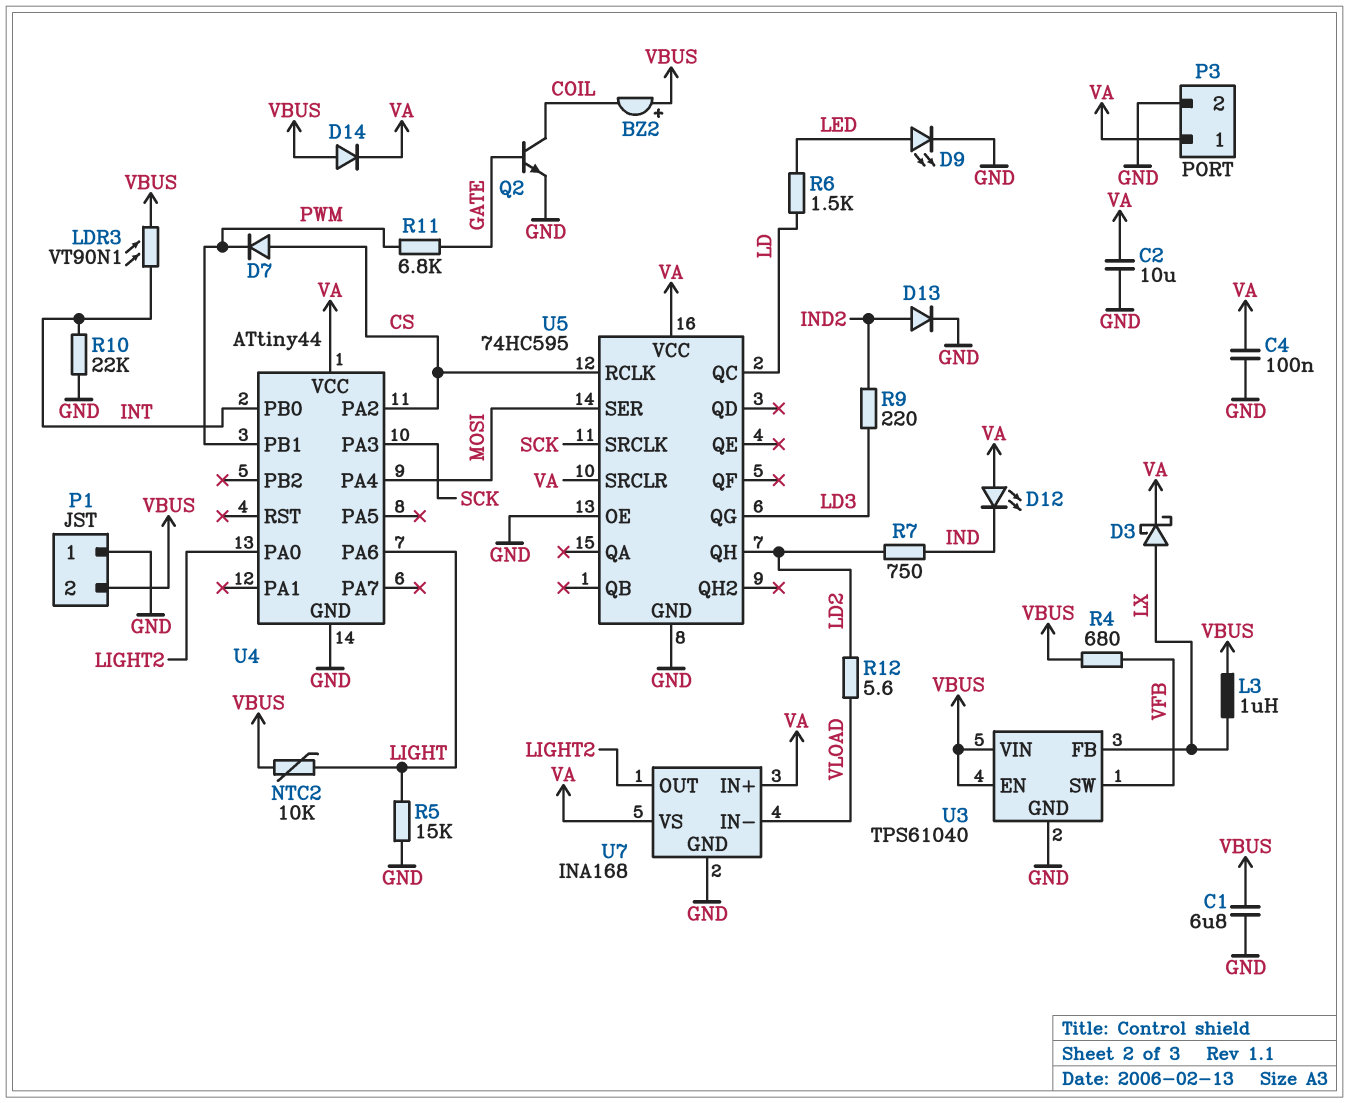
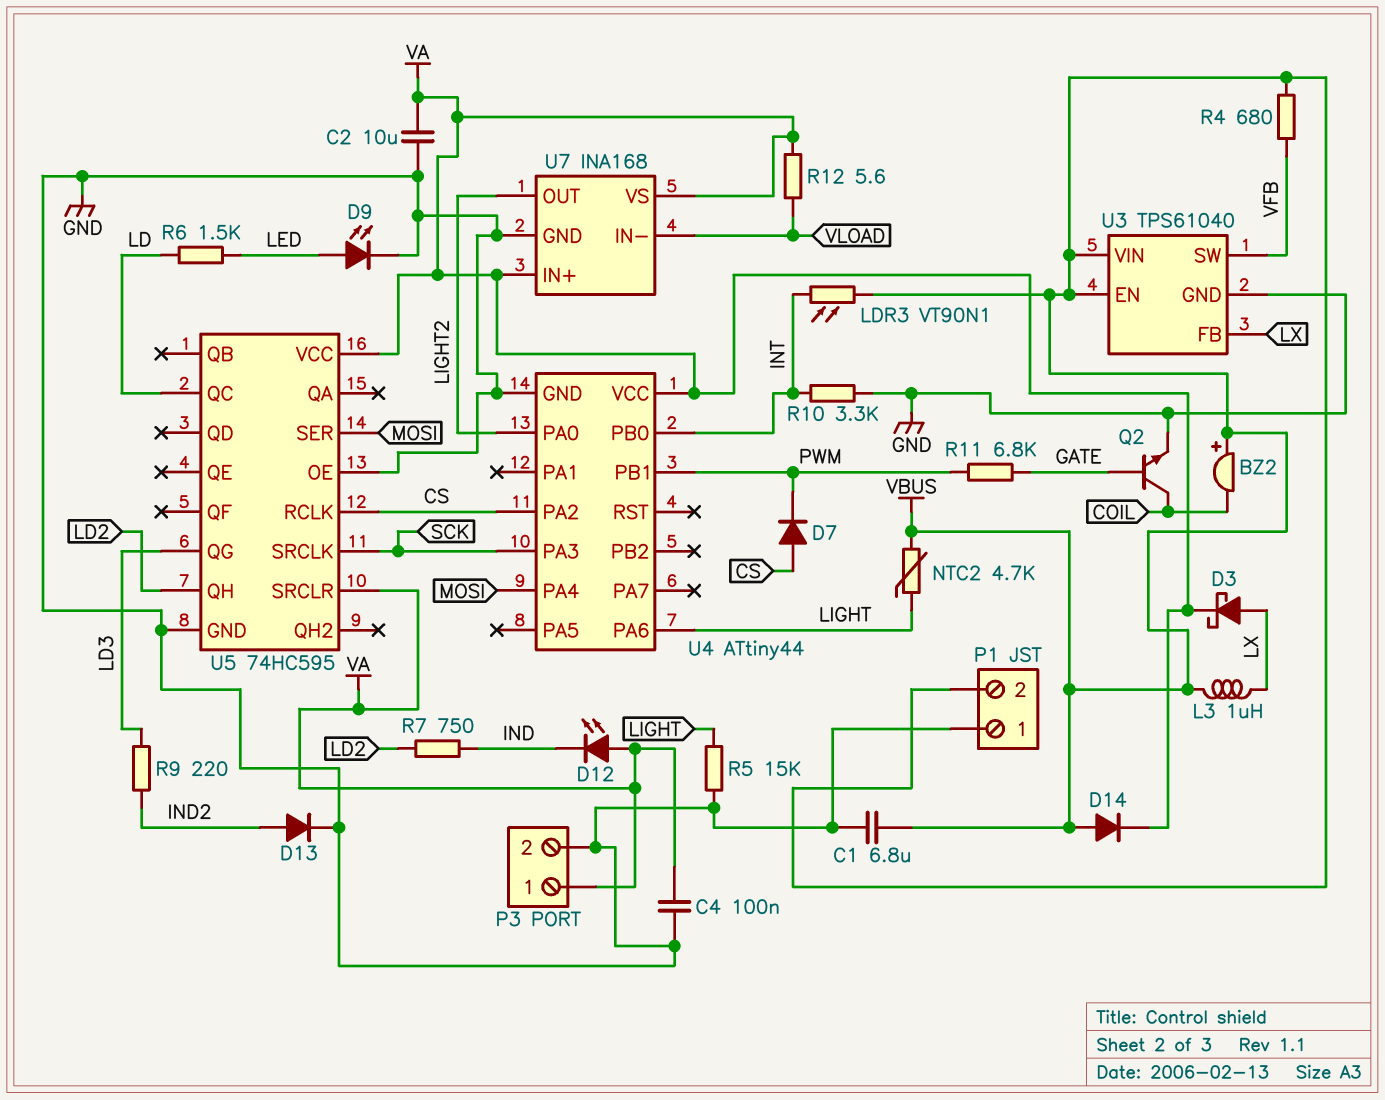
NTC2: 10k (LIGHT, VBUS) -> 4.7k (LIGHT, VBUS)
R10: 22k (GND, INT) -> 3.3k (GND, INT)
R12: 5.6 (LD2, VLOAD) -> 5.6 (VA, VLOAD)

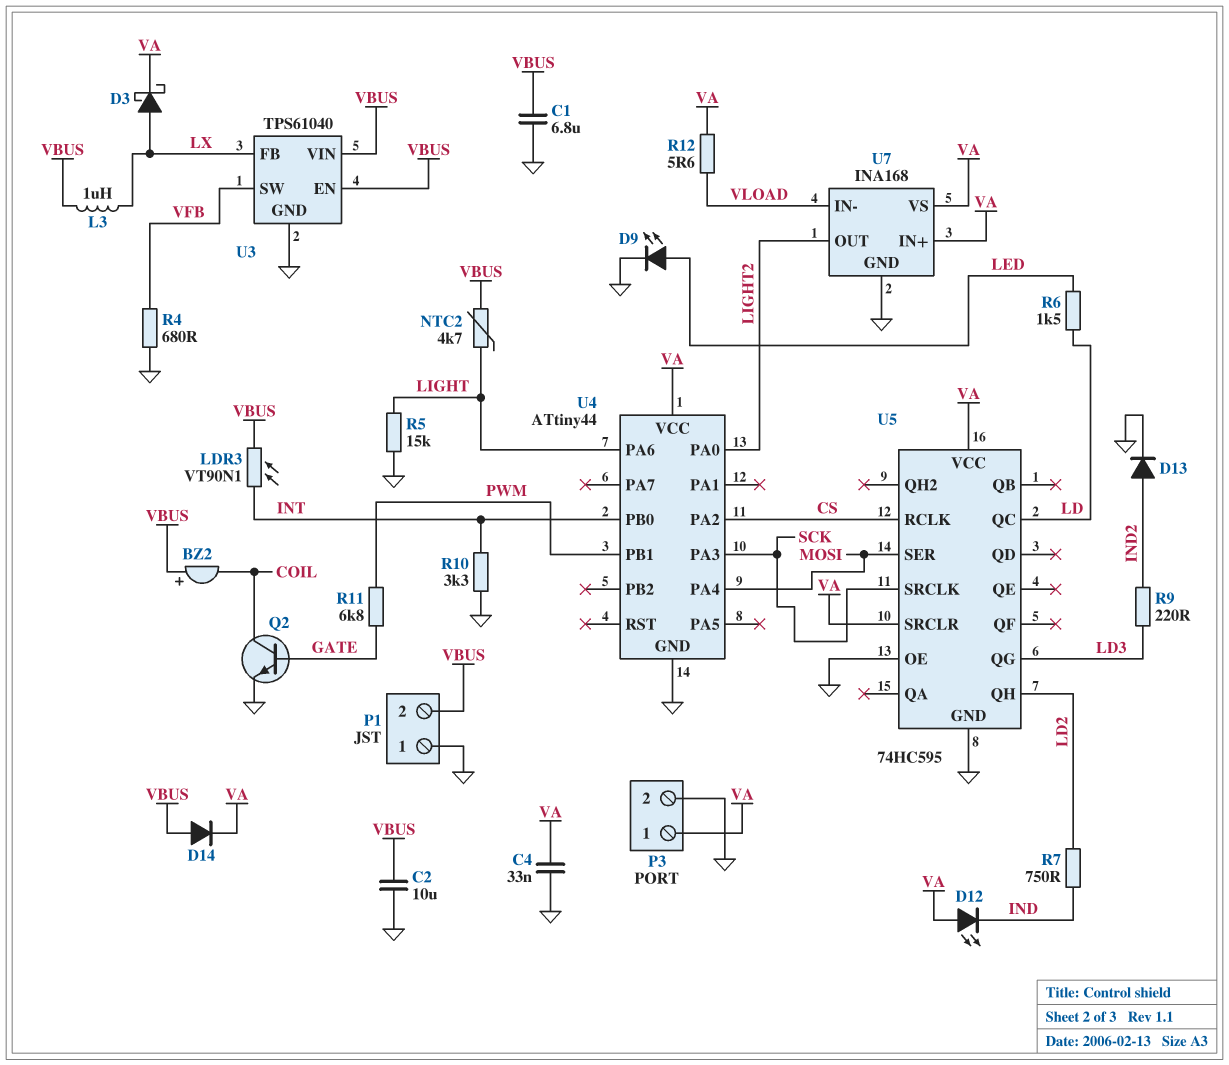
C2: 10uF (GND, VA) -> 10uF (GND, VBUS)
C4: 100nF (GND, VA) -> 33nF (GND, VA)
D7: diode (A CS, K PWM) -> none
R4: 680 (VBUS, VFB) -> 680 (GND, VFB)

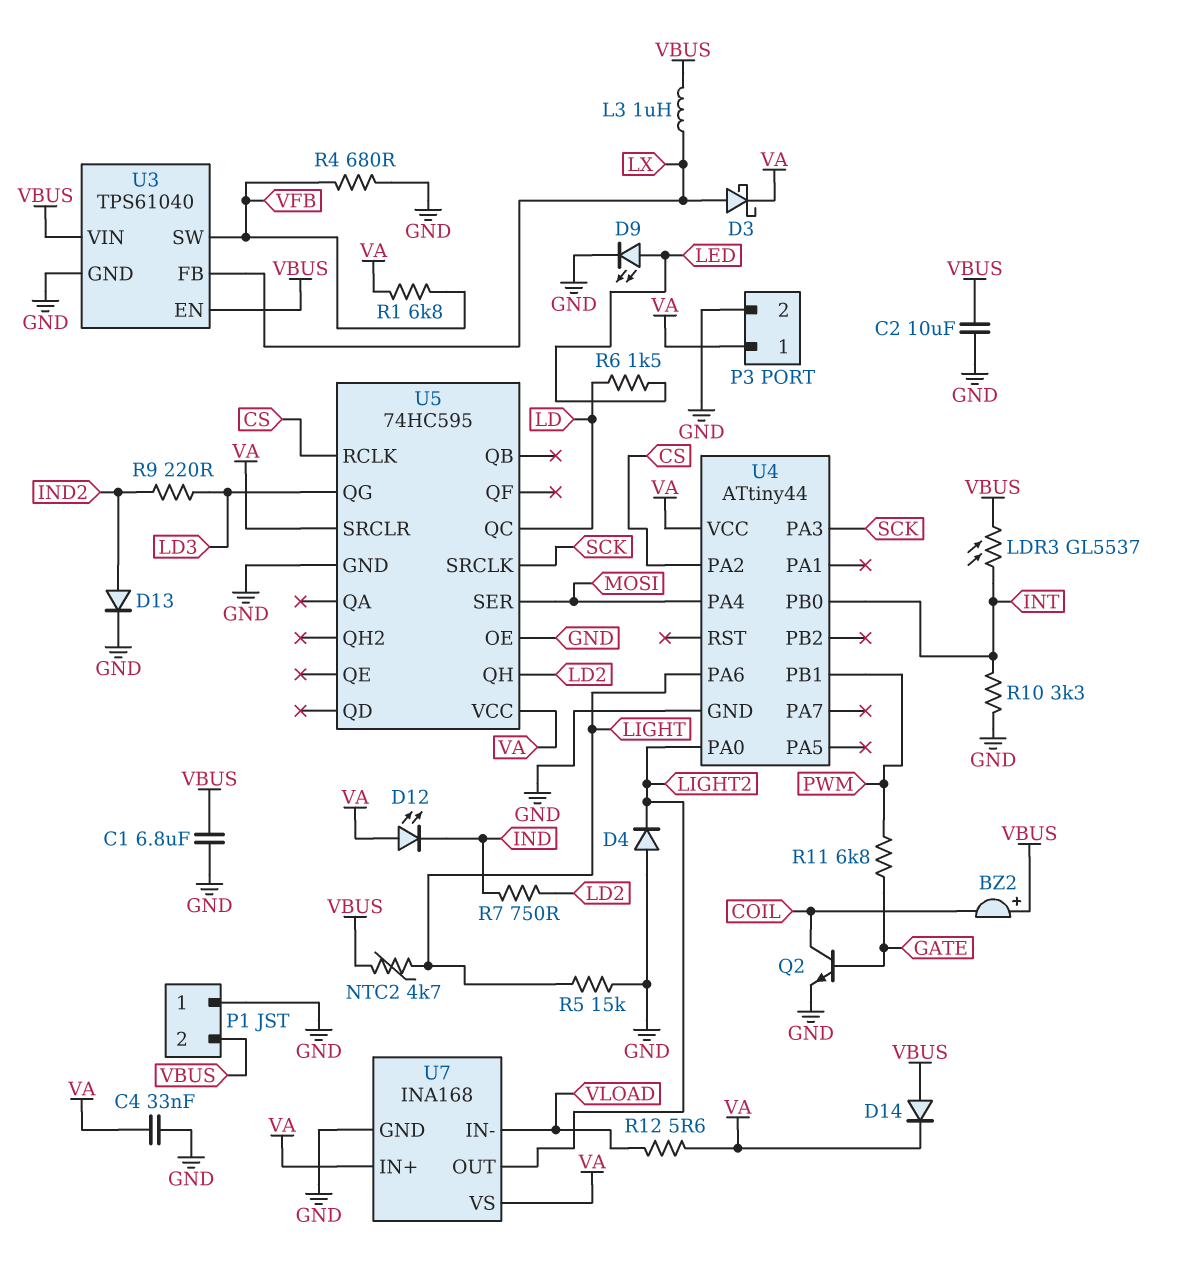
D4: none -> diode (A GND, K LIGHT2)
LDR3: VT90N1 (INT, VBUS) -> GL5537 (INT, VBUS)
R1: none -> 6.8k (VA, VFB)

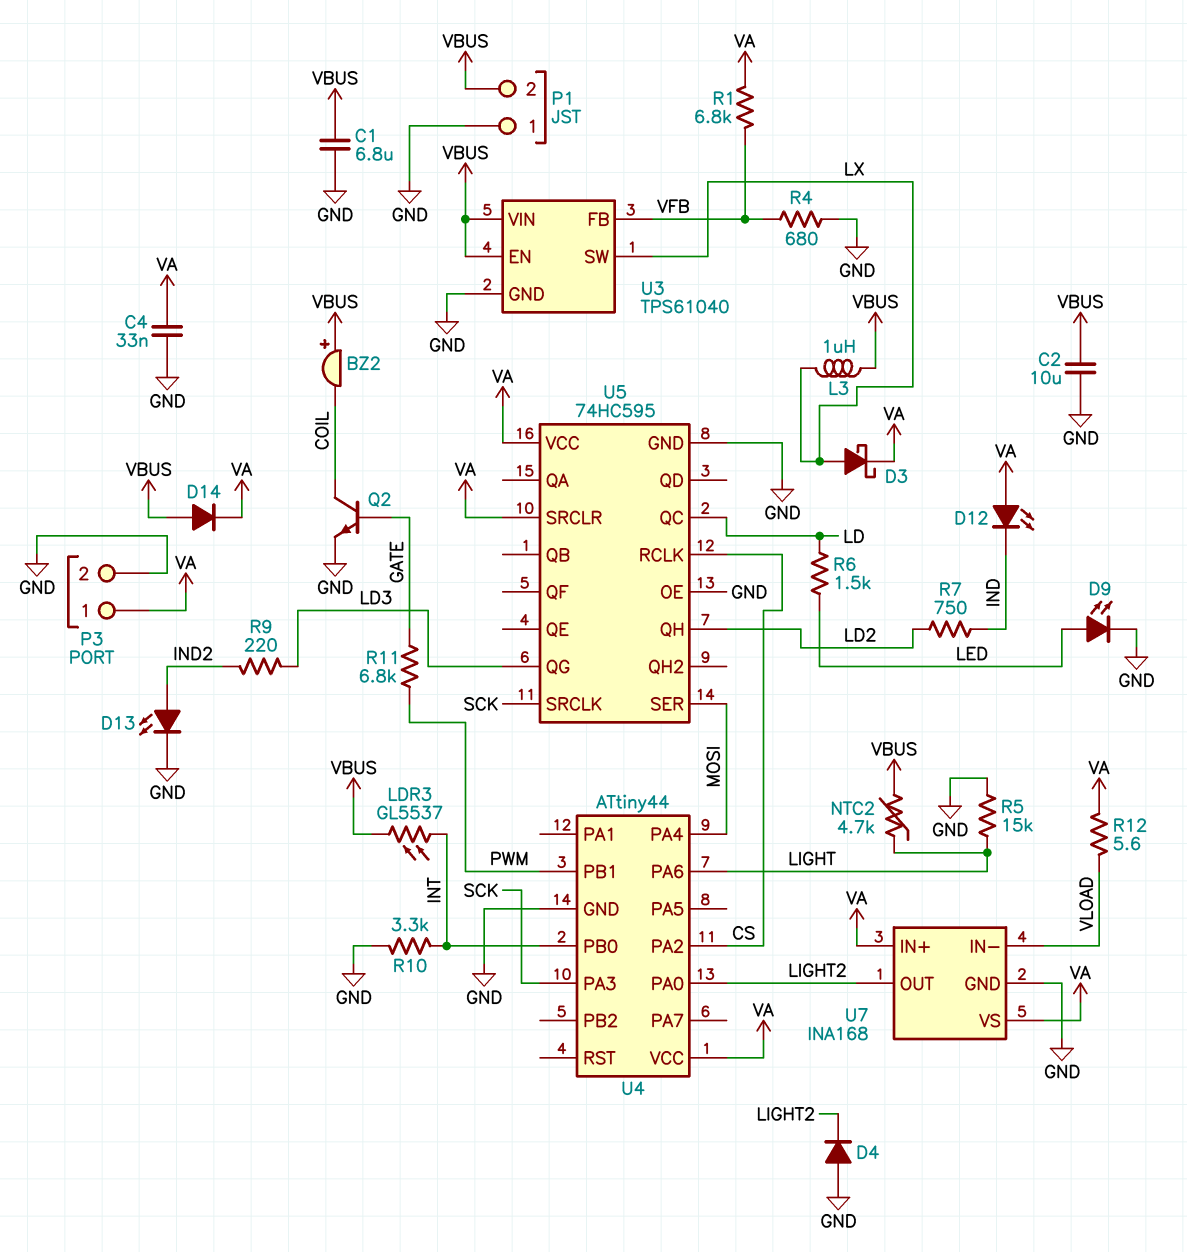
D13: diode (A IND2, K GND) -> LED (A IND2, K GND)
U3 pin FB: LX -> VFB
U3 pin SW: VFB -> LX

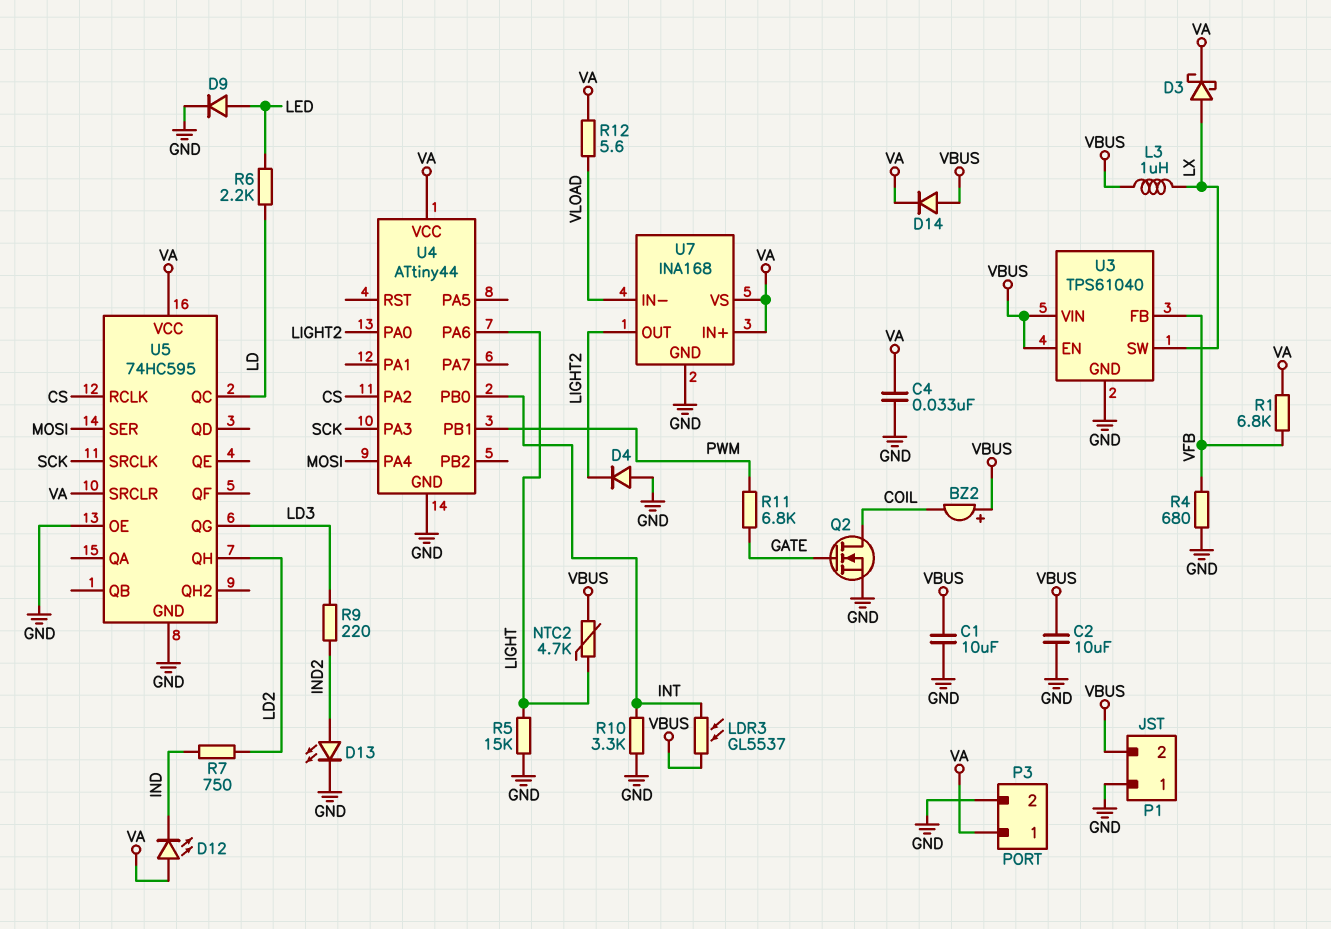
C1: 6.8uF (GND, VBUS) -> 10uF (GND, VBUS)
D9: LED (A LED, K GND) -> diode (A LED, K GND)
Q2: NPN (B GATE, C COIL, E GND) -> NMOS (G GATE, D COIL, S GND)
R6: 1.5k (LD, LED) -> 2.2k (LD, LED)

